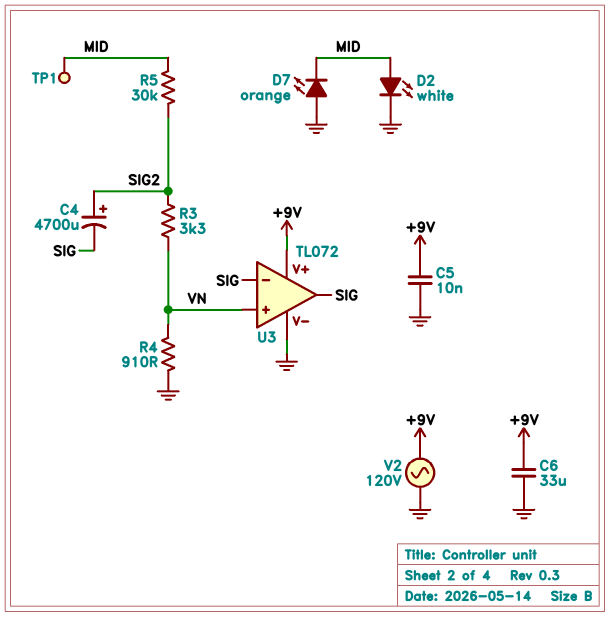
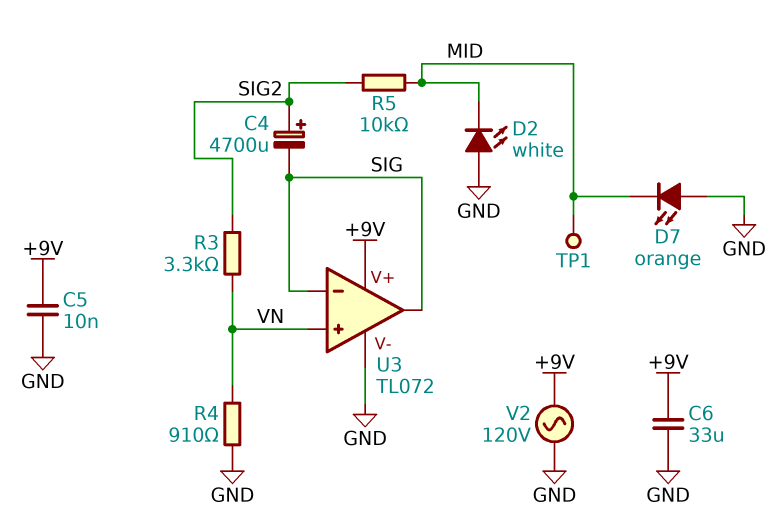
D2: LED white (A MID, K GND) -> LED white (A GND, K MID)
R5: 30k (MID, SIG2) -> 10k (MID, SIG2)

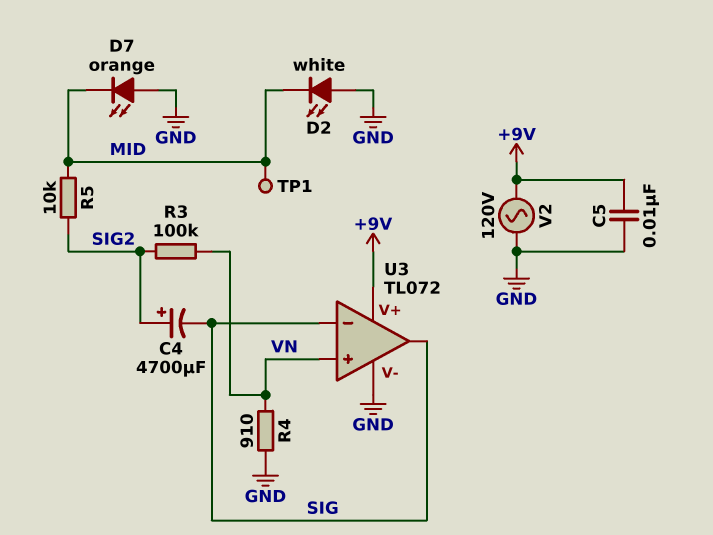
C6: 33uF (+9V, GND) -> none
R3: 3.3k (SIG2, VN) -> 100k (SIG2, VN)

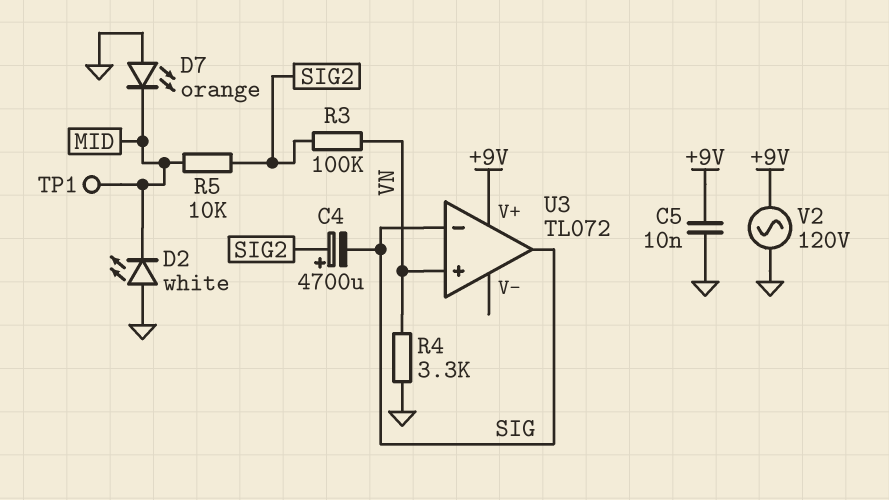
R4: 910 (GND, VN) -> 3.3k (GND, VN)
U3 pin V-: GND -> none

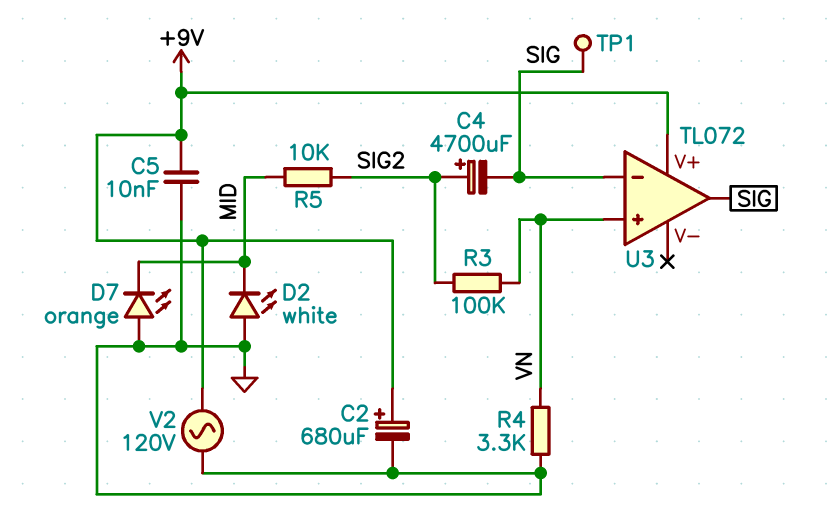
C2: none -> 680uF (plus +9V, minus GND)
TP1: test point (MID) -> test point (SIG)

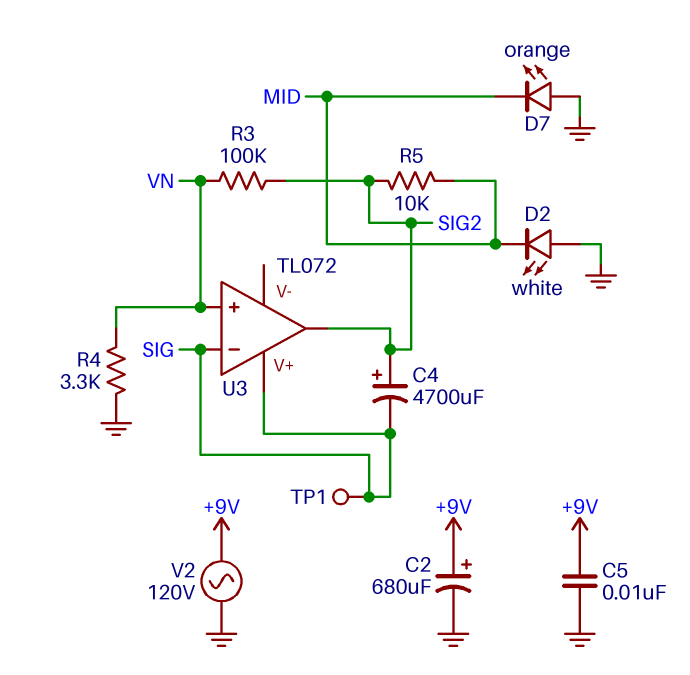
U3 pin V+: +9V -> SIG
U3 pin out: SIG -> SIG2

